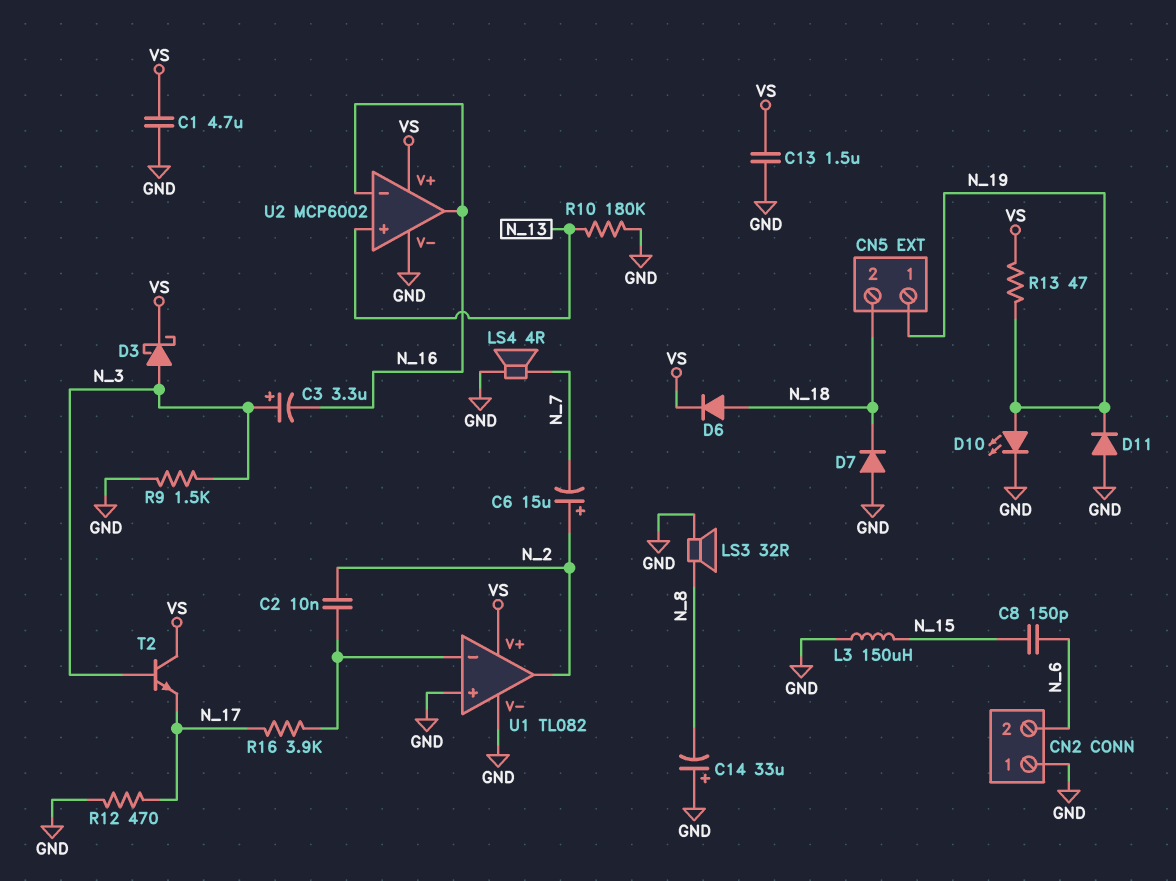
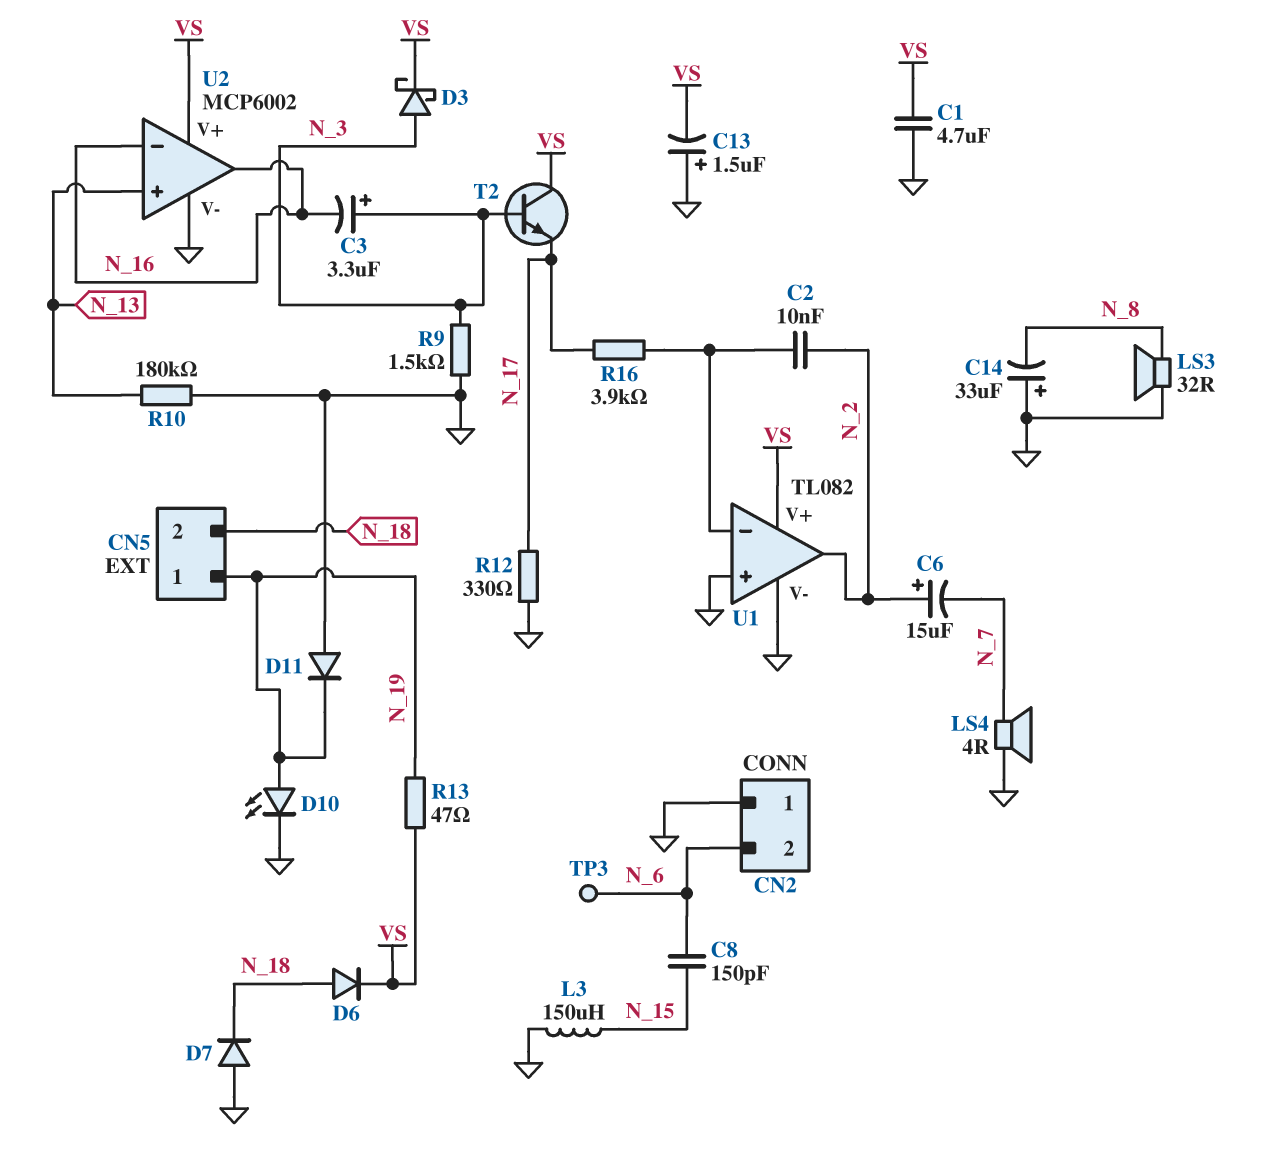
C13: 1.5uF (GND, VS) -> 1.5uF (plus GND, minus VS)
R12: 470 (GND, N_17) -> 330 (GND, N_17)
TP3: none -> test point (N_6)

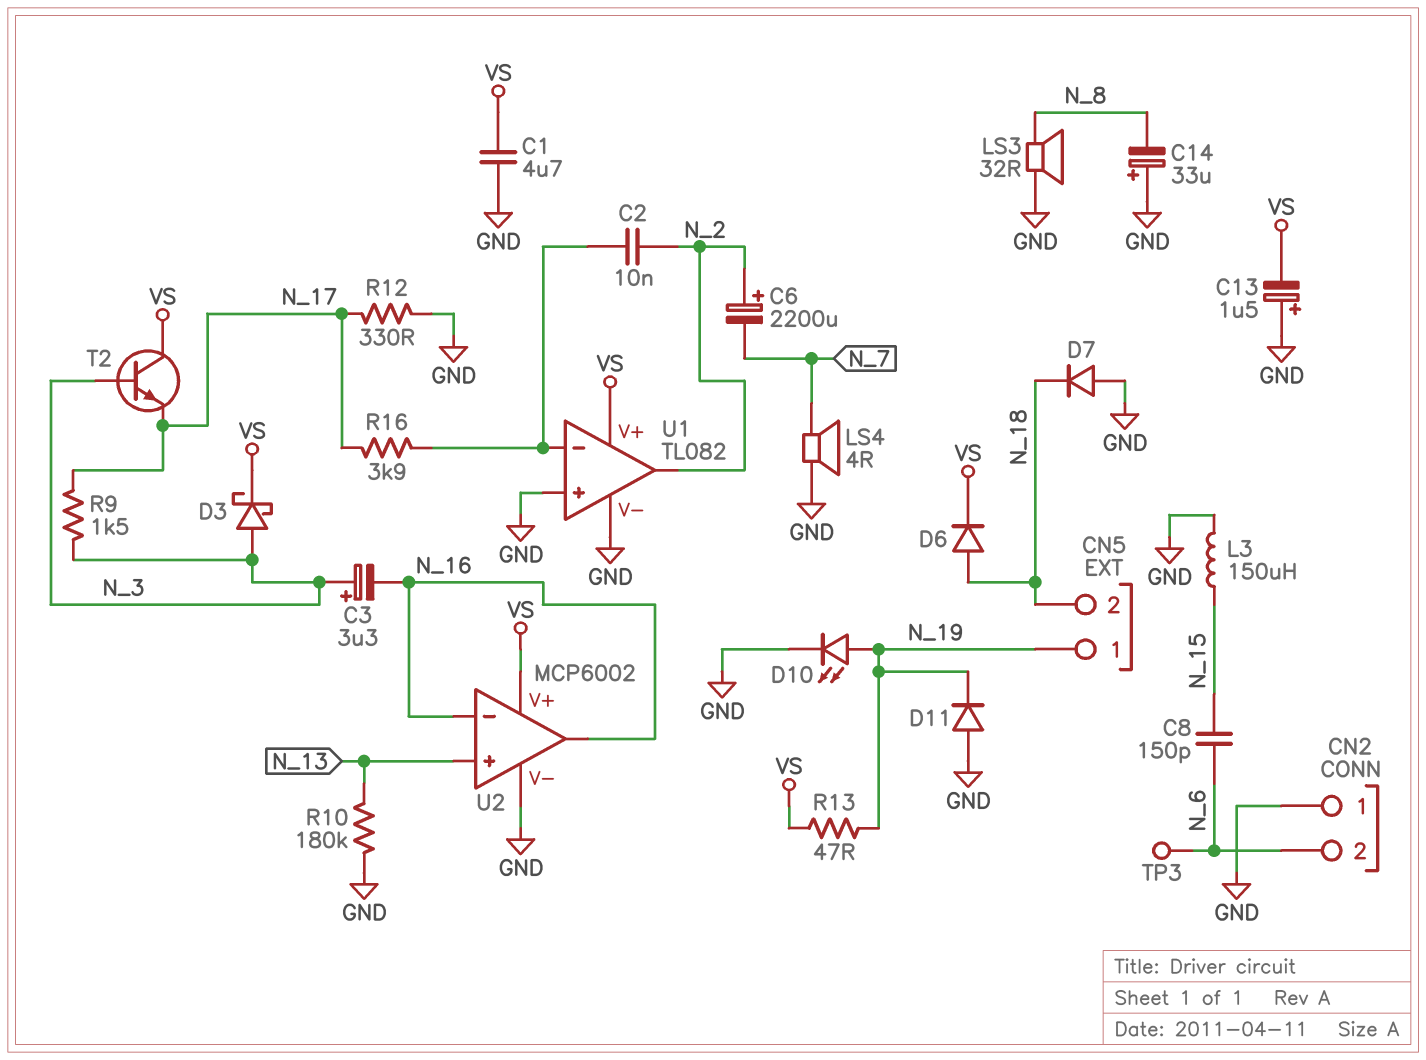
C6: 15uF (plus N_2, minus N_7) -> 2200uF (plus N_2, minus N_7)
R9: 1.5k (GND, N_3) -> 1.5k (N_3, N_17)

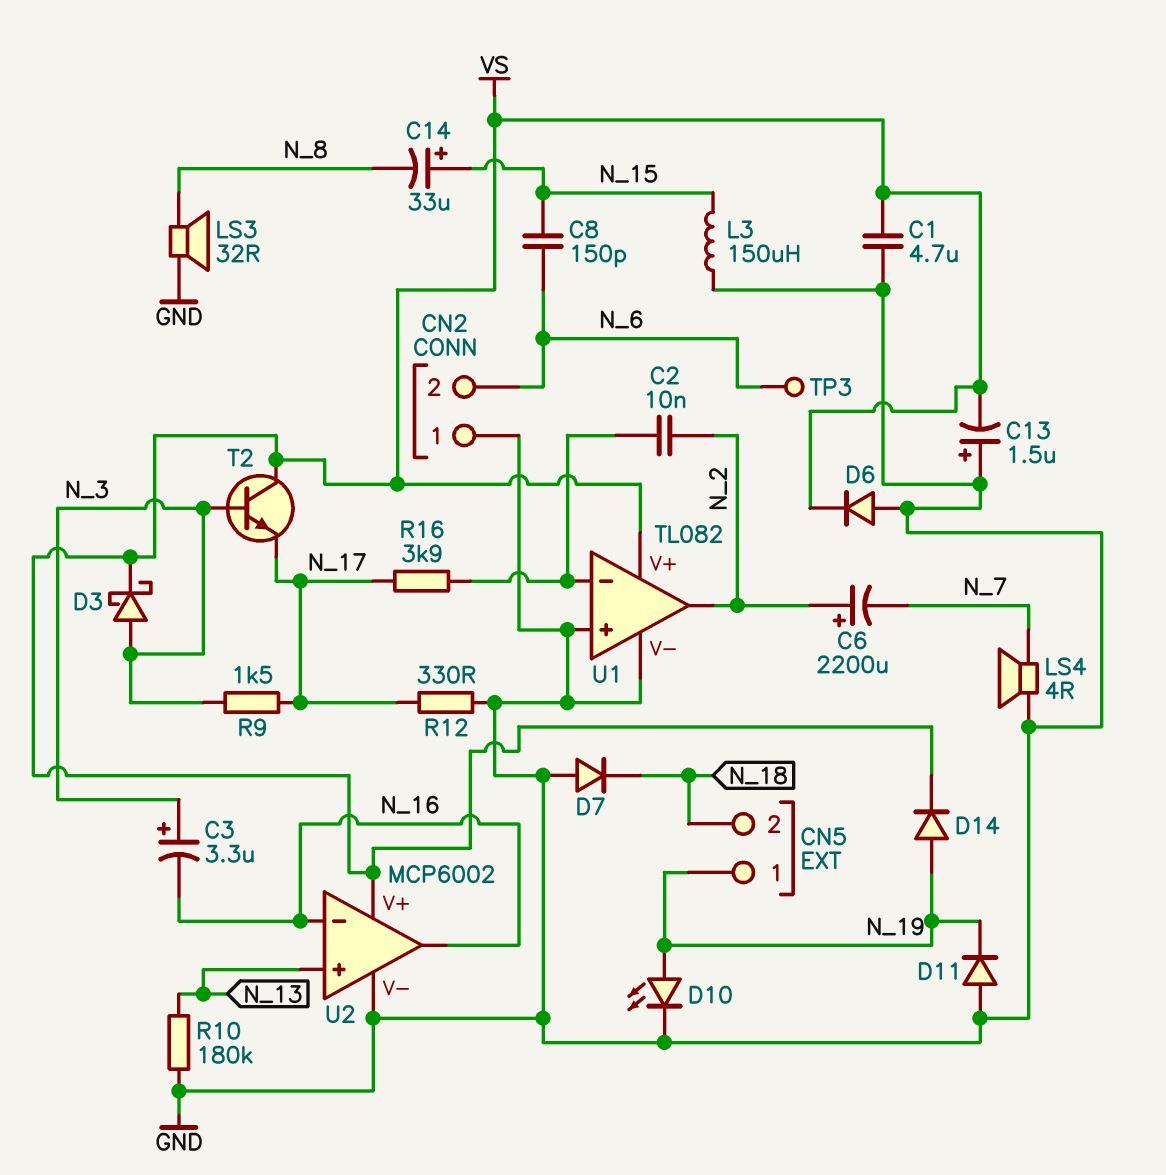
C14: 33uF (plus GND, minus N_8) -> 33uF (plus N_15, minus N_8)
D6: diode (A N_18, K VS) -> diode (A GND, K VS)
D14: none -> diode (A N_19, K VS)
R13: 47 (N_19, VS) -> none

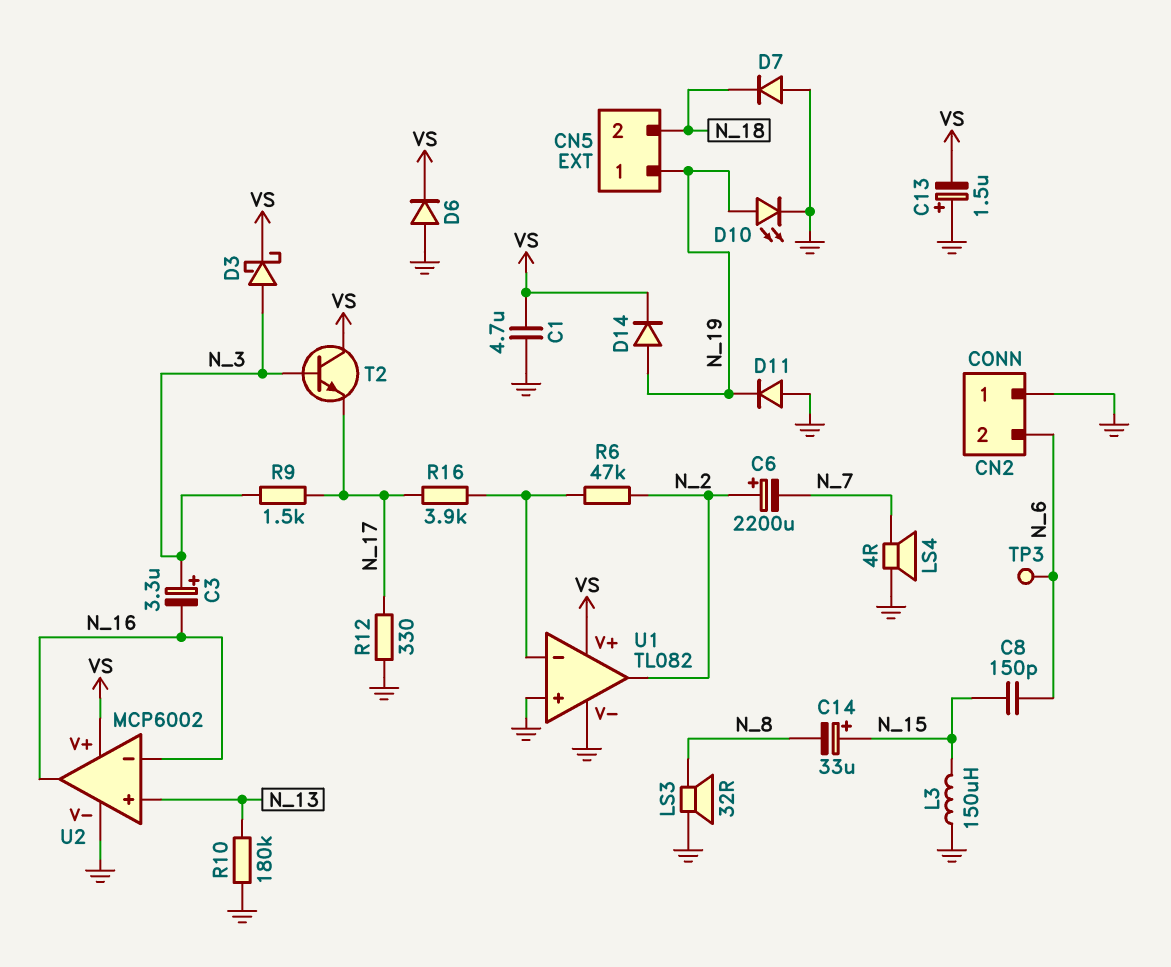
C2: 10nF (N_2, U1/in-) -> none
R6: none -> 47k (N_2, U1/in-)

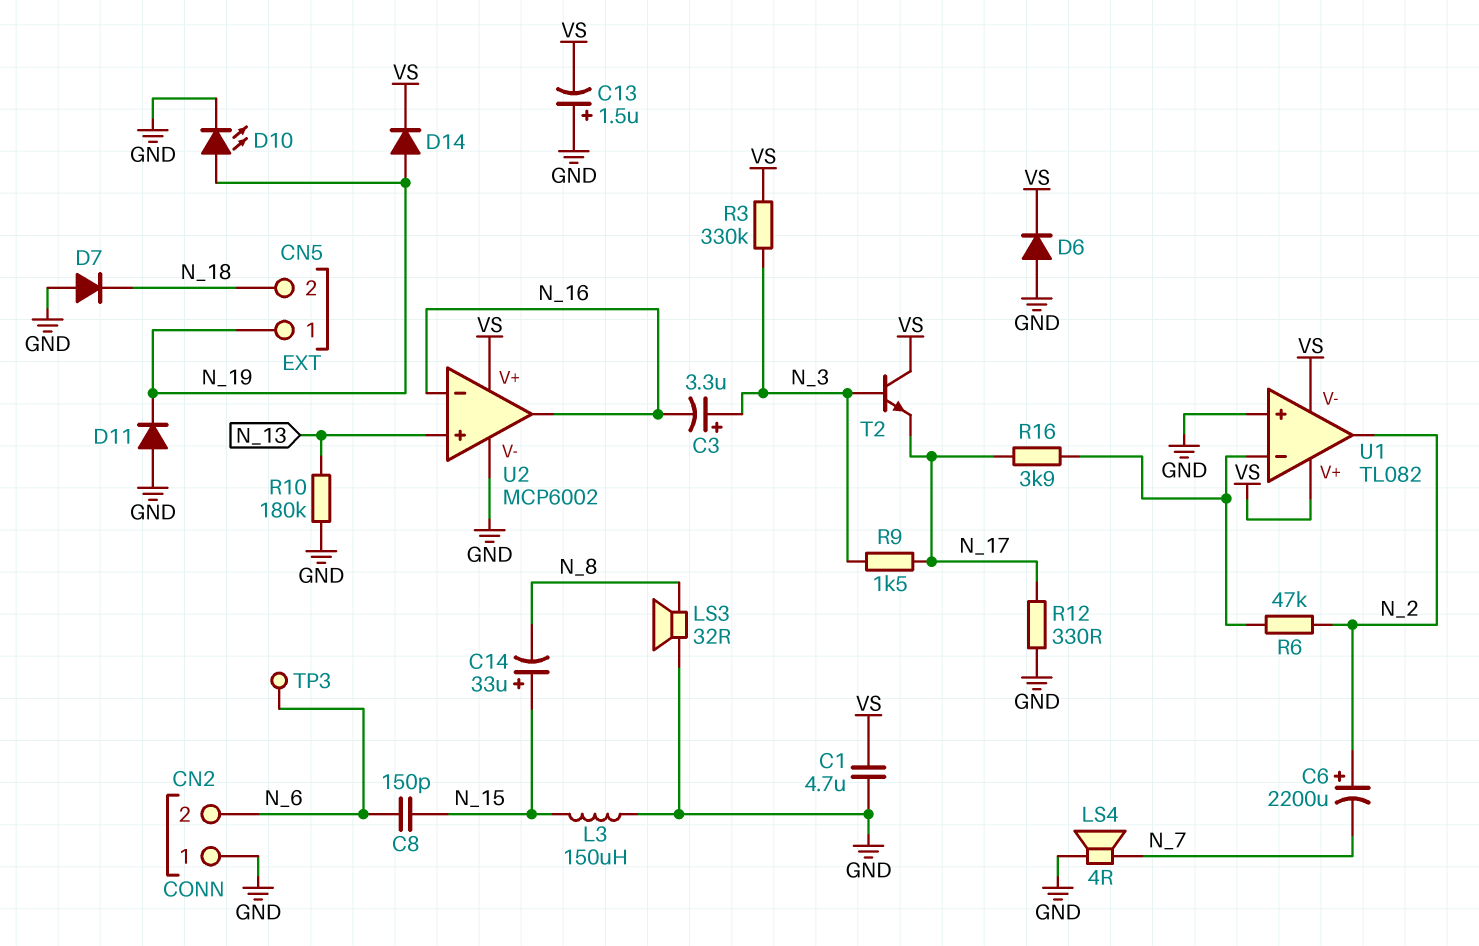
D3: schottky (A N_3, K VS) -> none
R3: none -> 330k (N_3, VS)
U1 pin V-: GND -> VS

